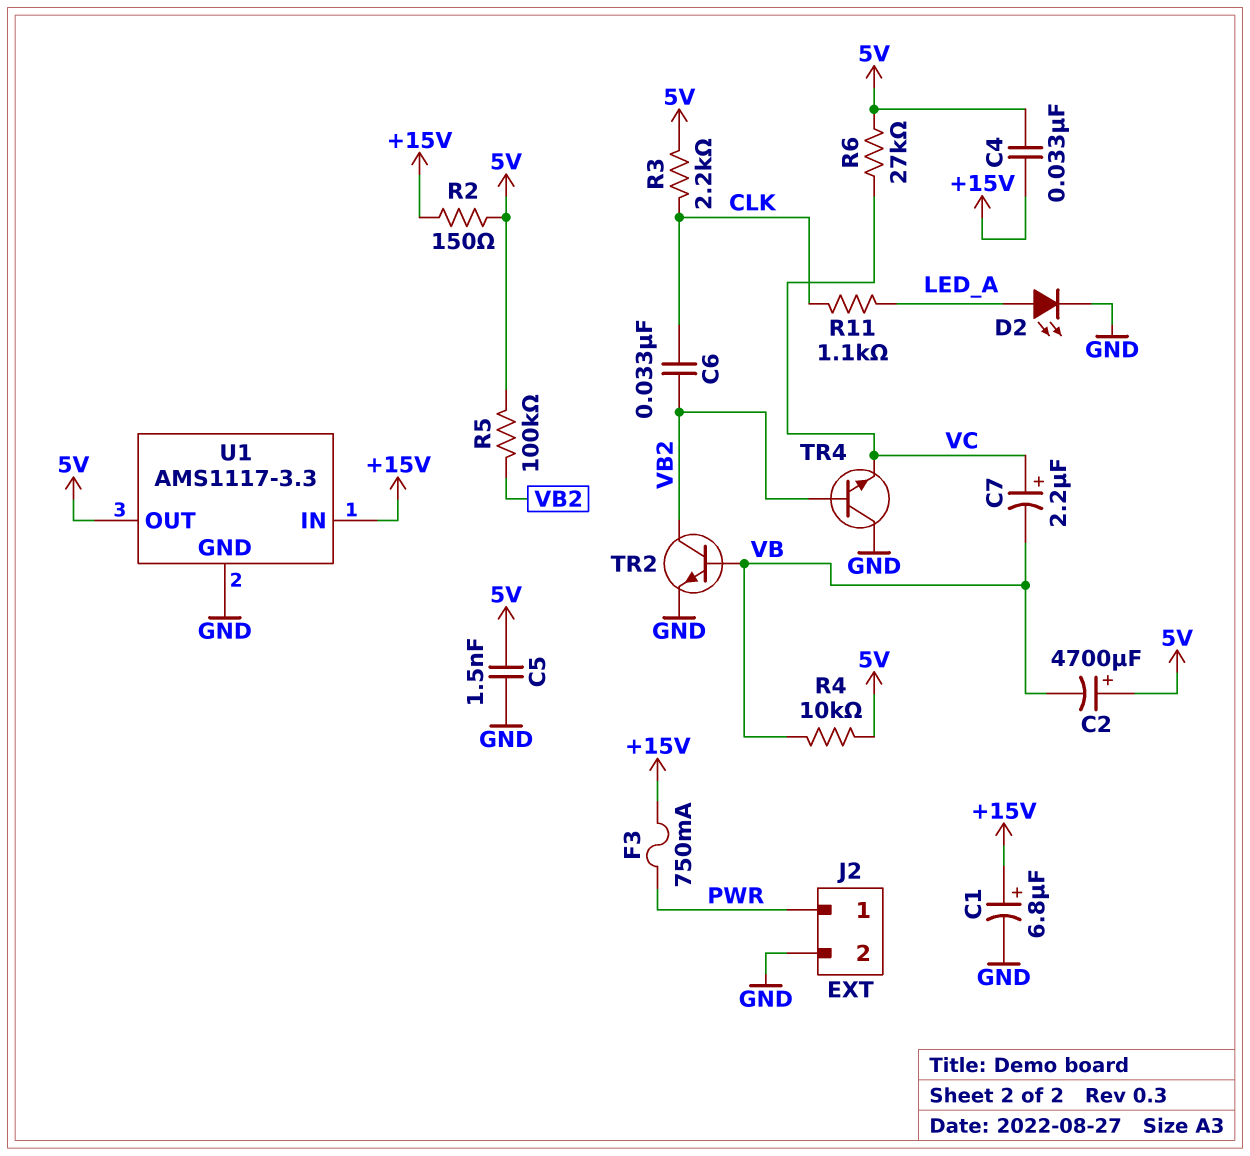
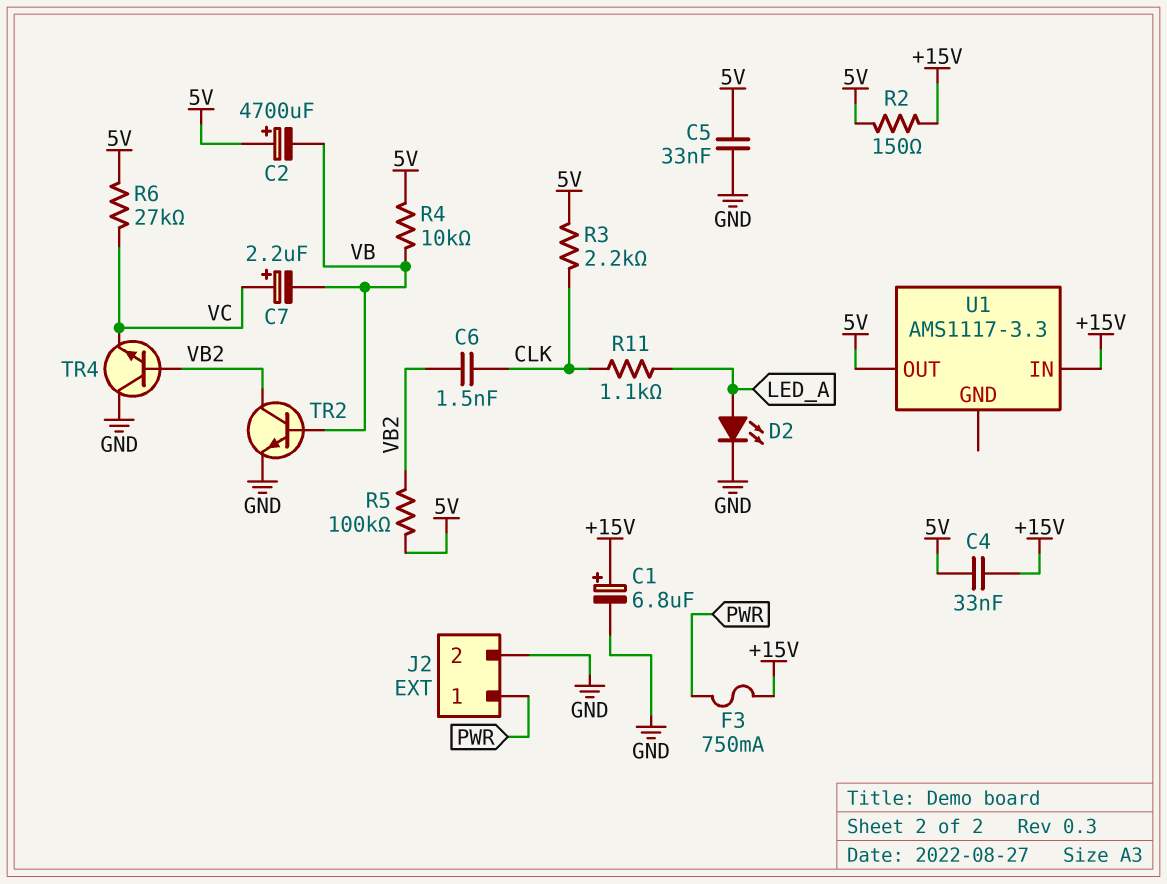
C5: 1.5nF (5V, GND) -> 33nF (5V, GND)
C6: 33nF (CLK, VB2) -> 1.5nF (CLK, VB2)
U1 pin GND: GND -> none

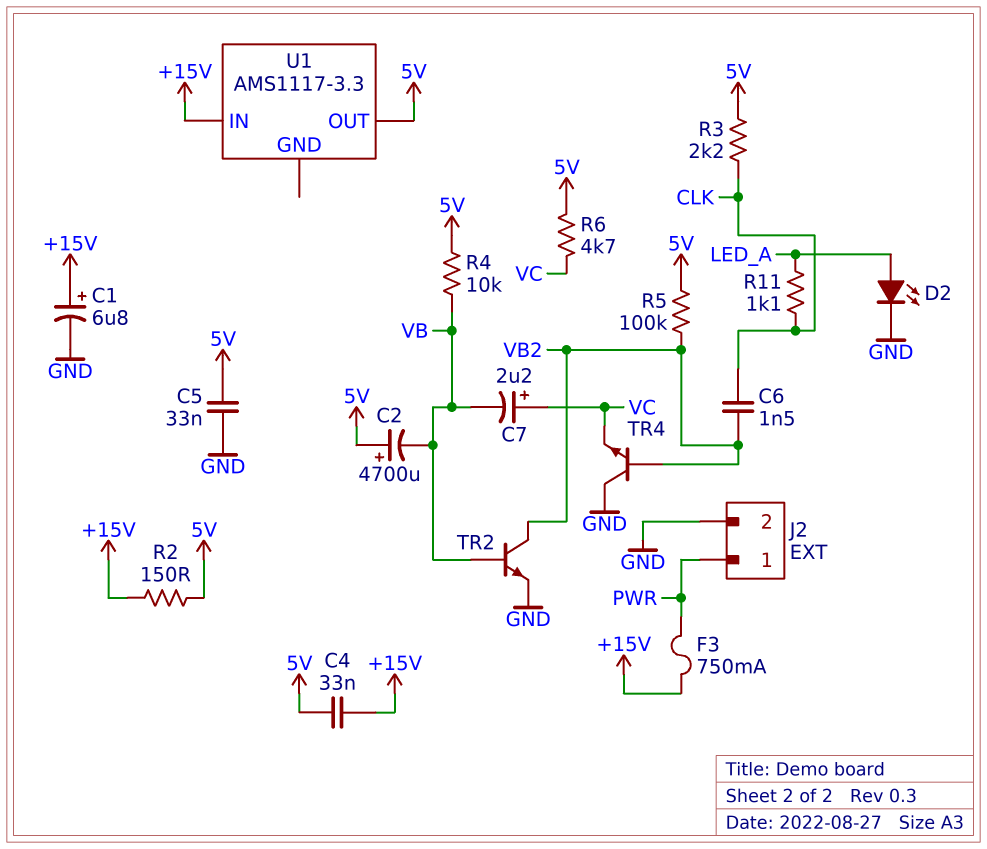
R6: 27k (5V, VC) -> 4.7k (5V, VC)

